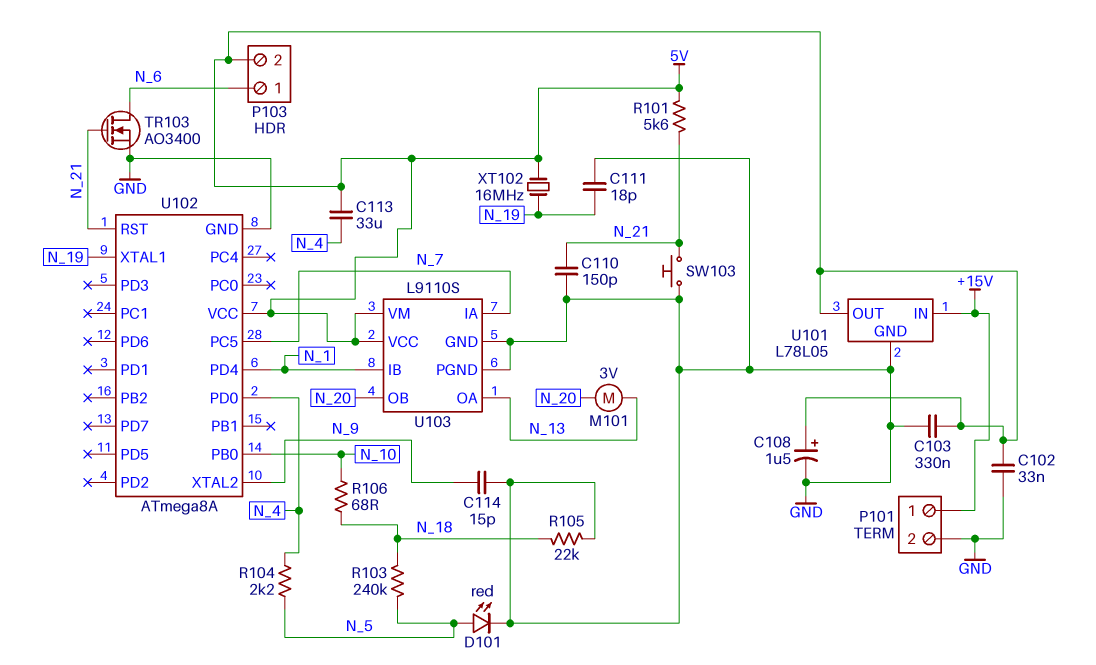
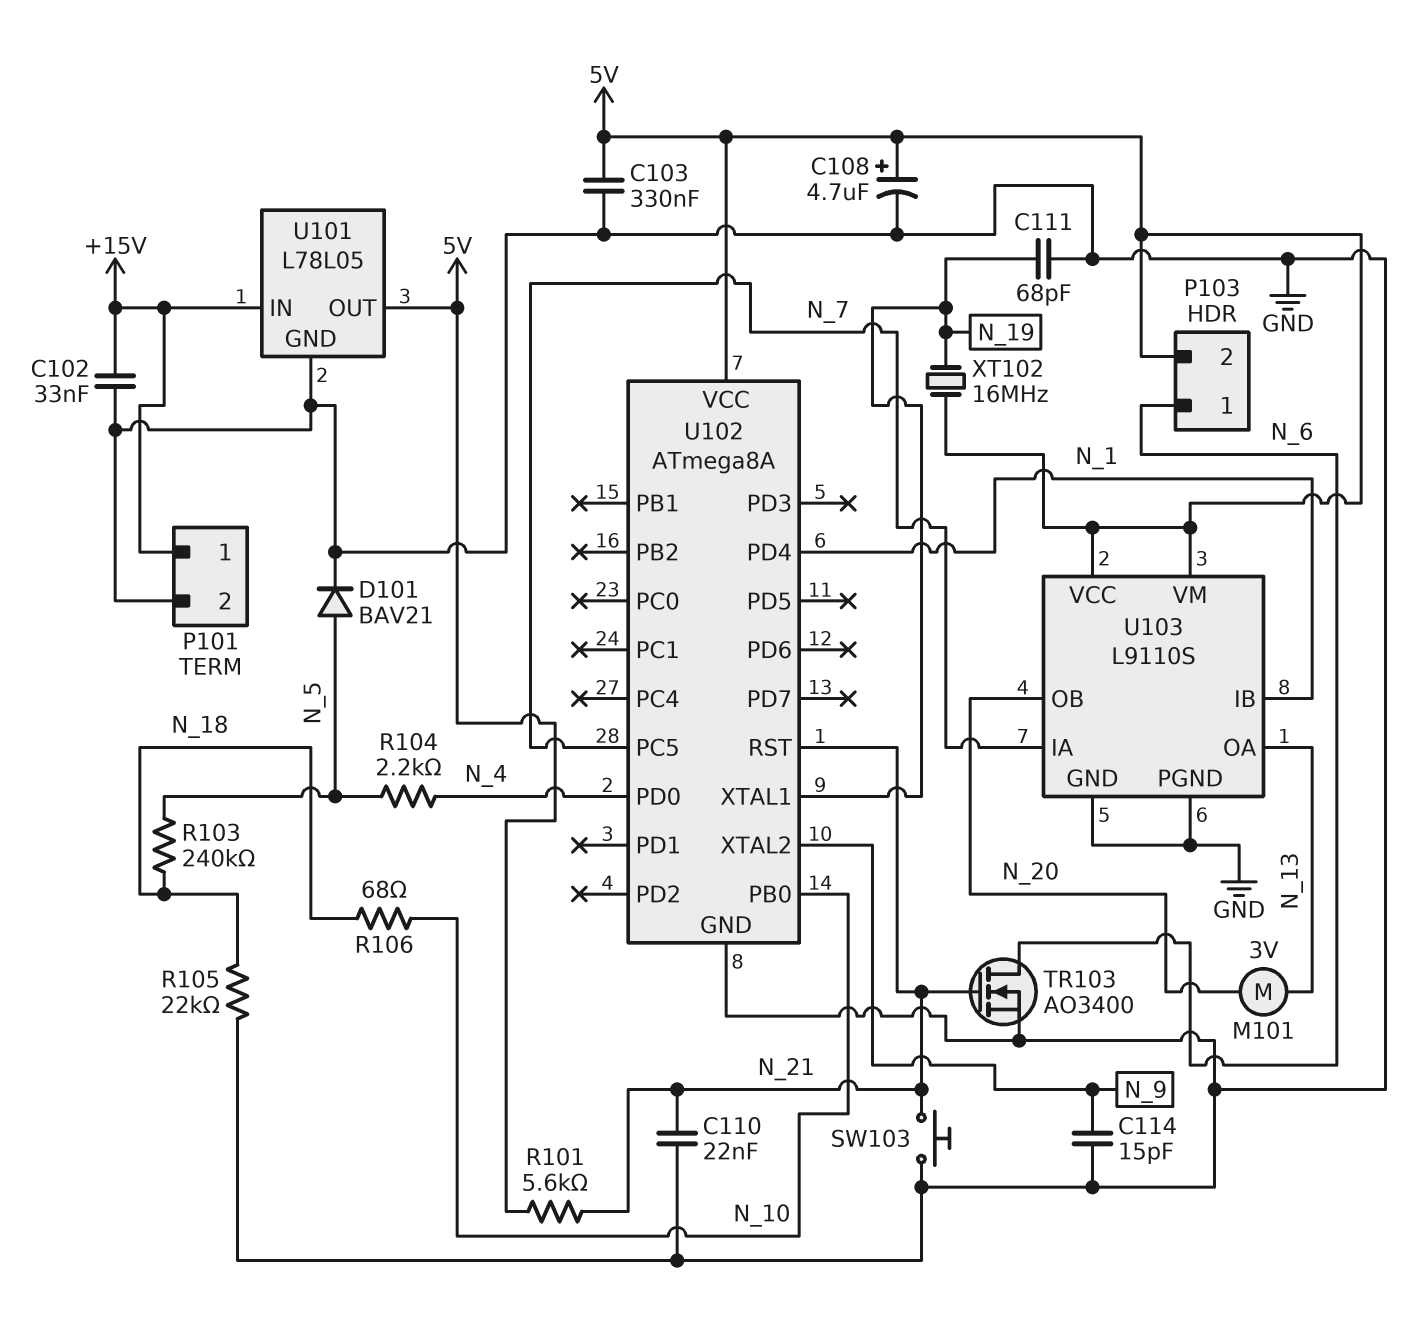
C102: 33nF (5V, GND) -> 33nF (+15V, GND)
C108: 1.5uF (plus 5V, minus GND) -> 4.7uF (plus 5V, minus GND)
C110: 150pF (GND, N_21) -> 22nF (GND, N_21)
C111: 18pF (GND, N_19) -> 68pF (GND, N_19)
C113: 33uF (5V, N_4) -> none
D101: LED red (A N_5, K GND) -> diode BAV21 (A N_5, K GND)

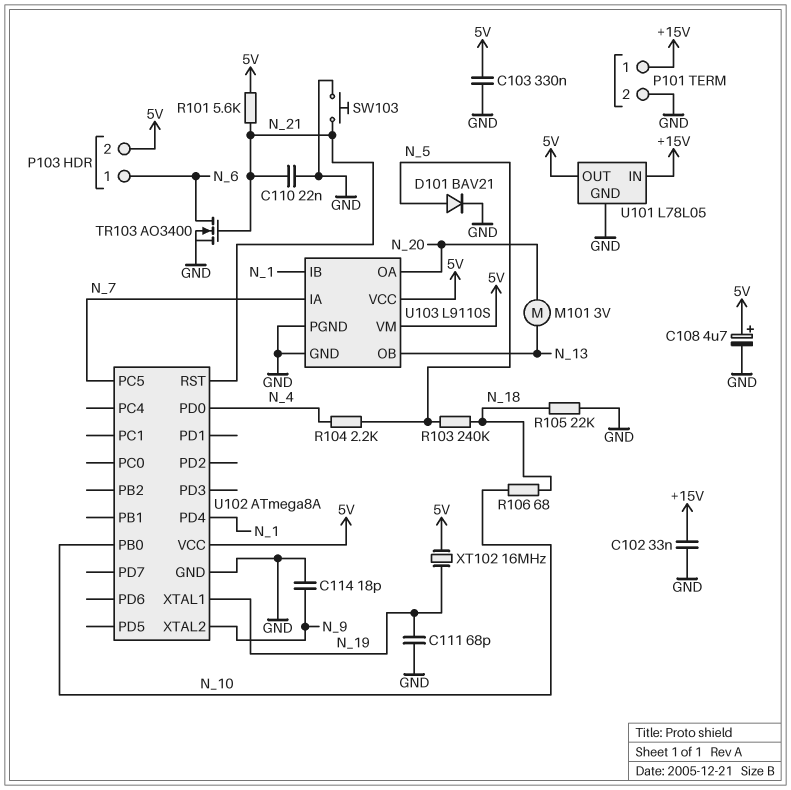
C114: 15pF (GND, N_9) -> 18pF (GND, N_9)
U103 pin OA: N_13 -> N_20
U103 pin OB: N_20 -> N_13

